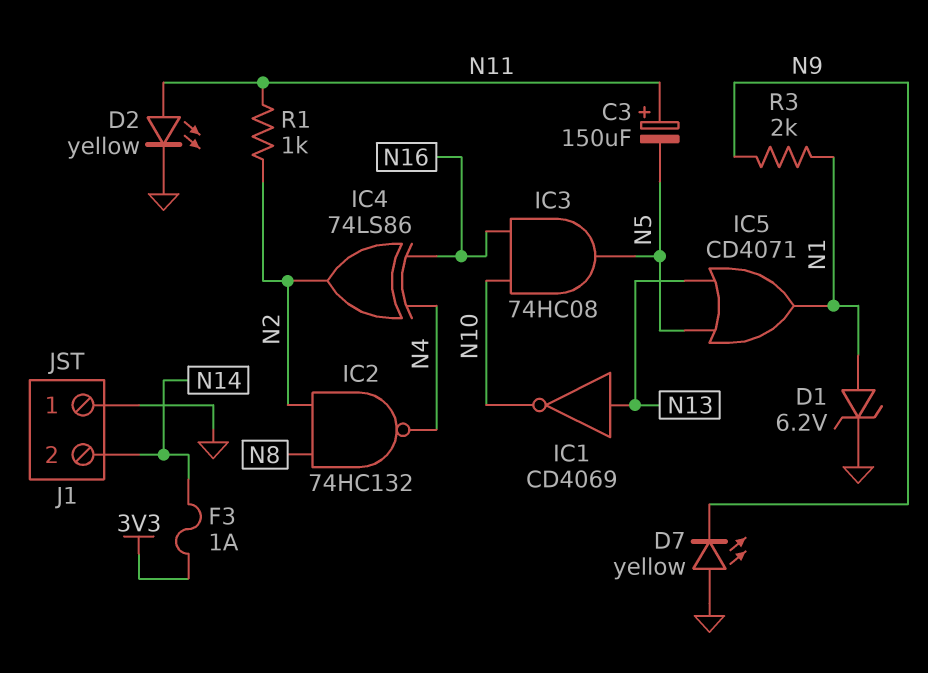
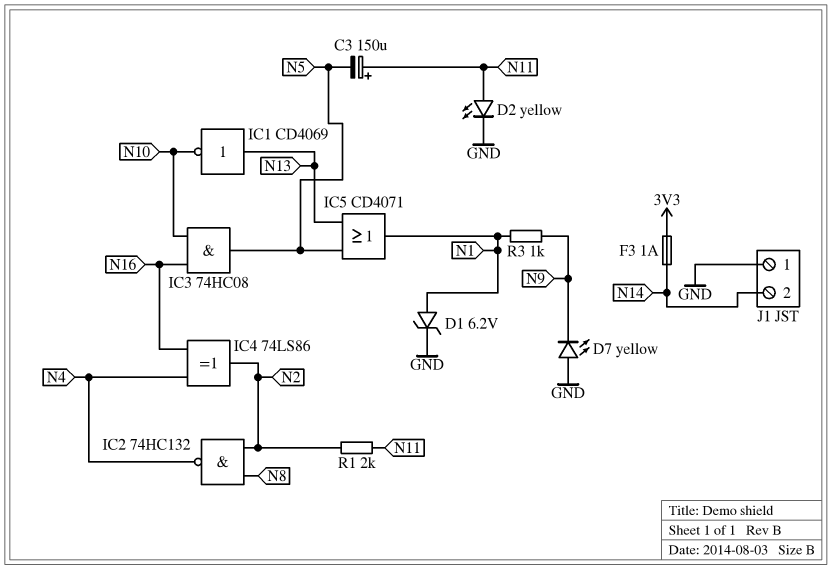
R1: 1k (N2, N11) -> 2k (N2, N11)
R3: 2k (N1, N9) -> 1k (N1, N9)

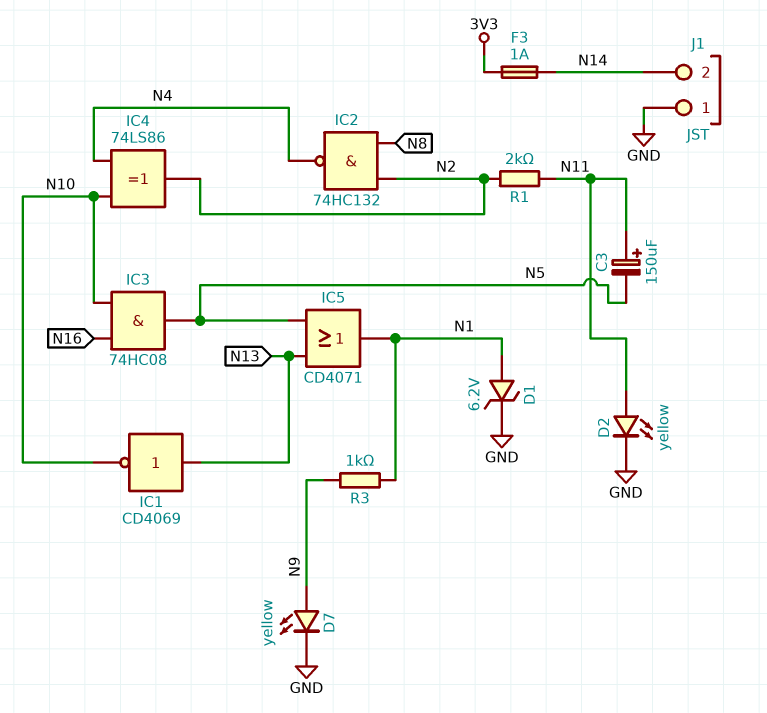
D7: LED yellow (A GND, K N9) -> LED yellow (A N9, K GND)
IC4: XOR 74LS86 (in N4, in N16, out N2) -> XOR 74LS86 (in N4, in N10, out N2)

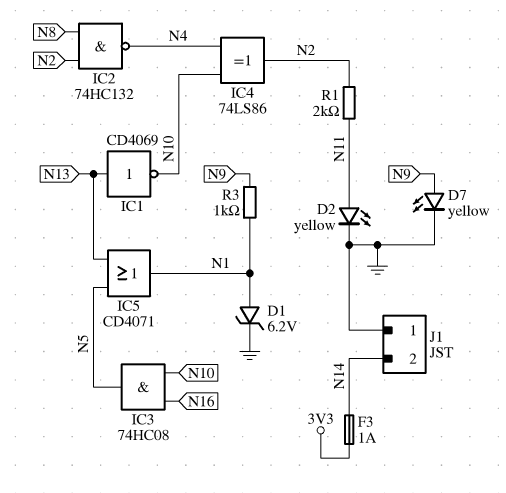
C3: 150uF (plus N11, minus N5) -> none

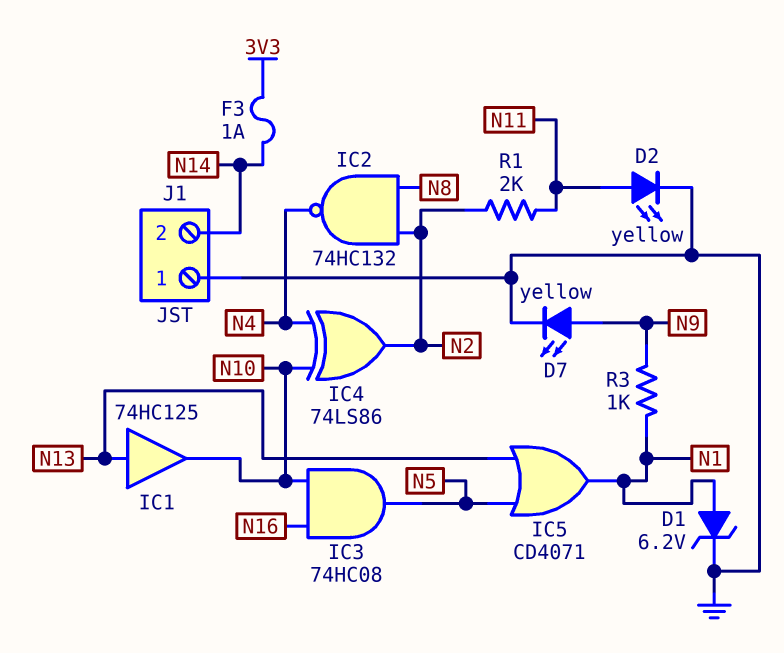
IC1: NOT CD4069 (in N13, out N10) -> buffer 74HC125 (in N13, out N10)

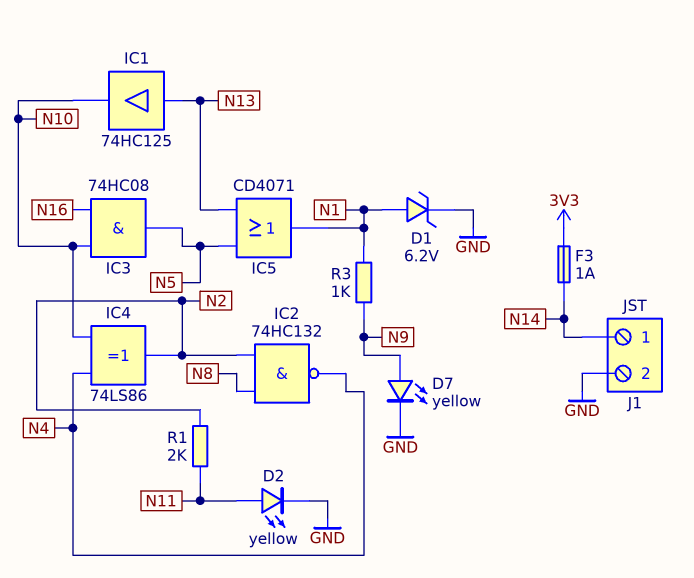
J1 pin 1: GND -> N14
J1 pin 2: N14 -> GND

